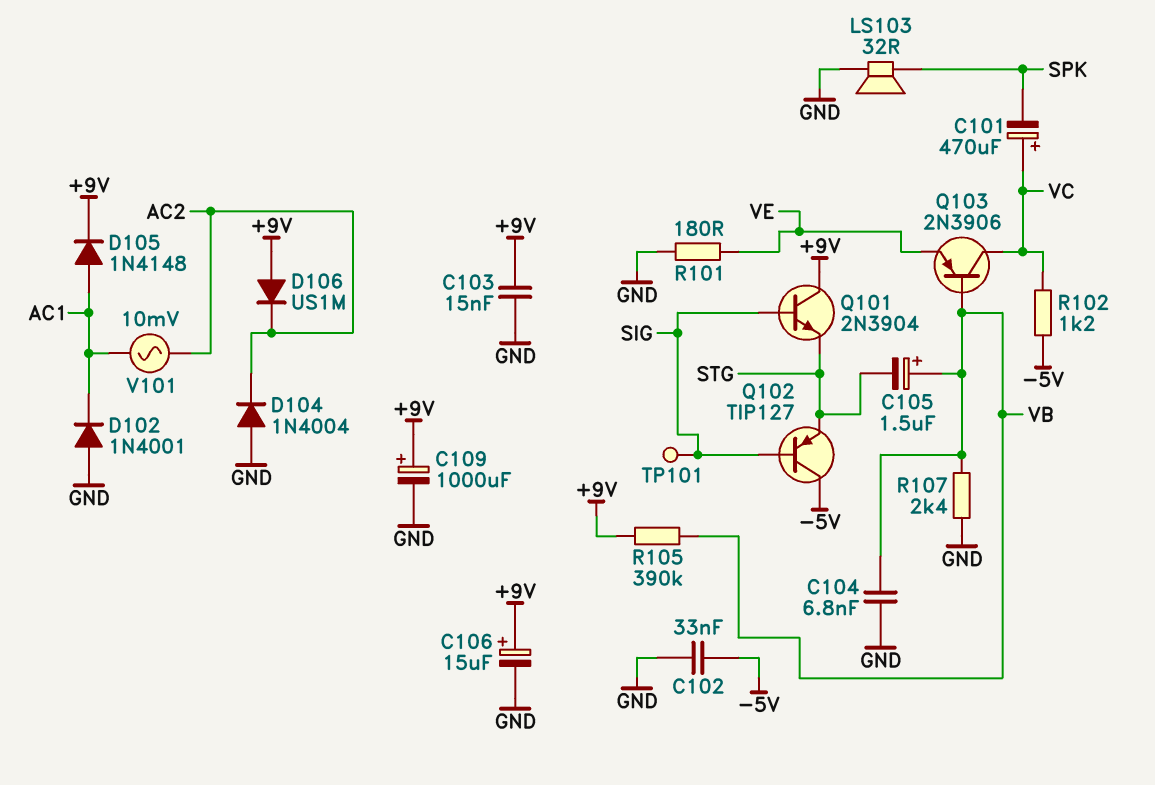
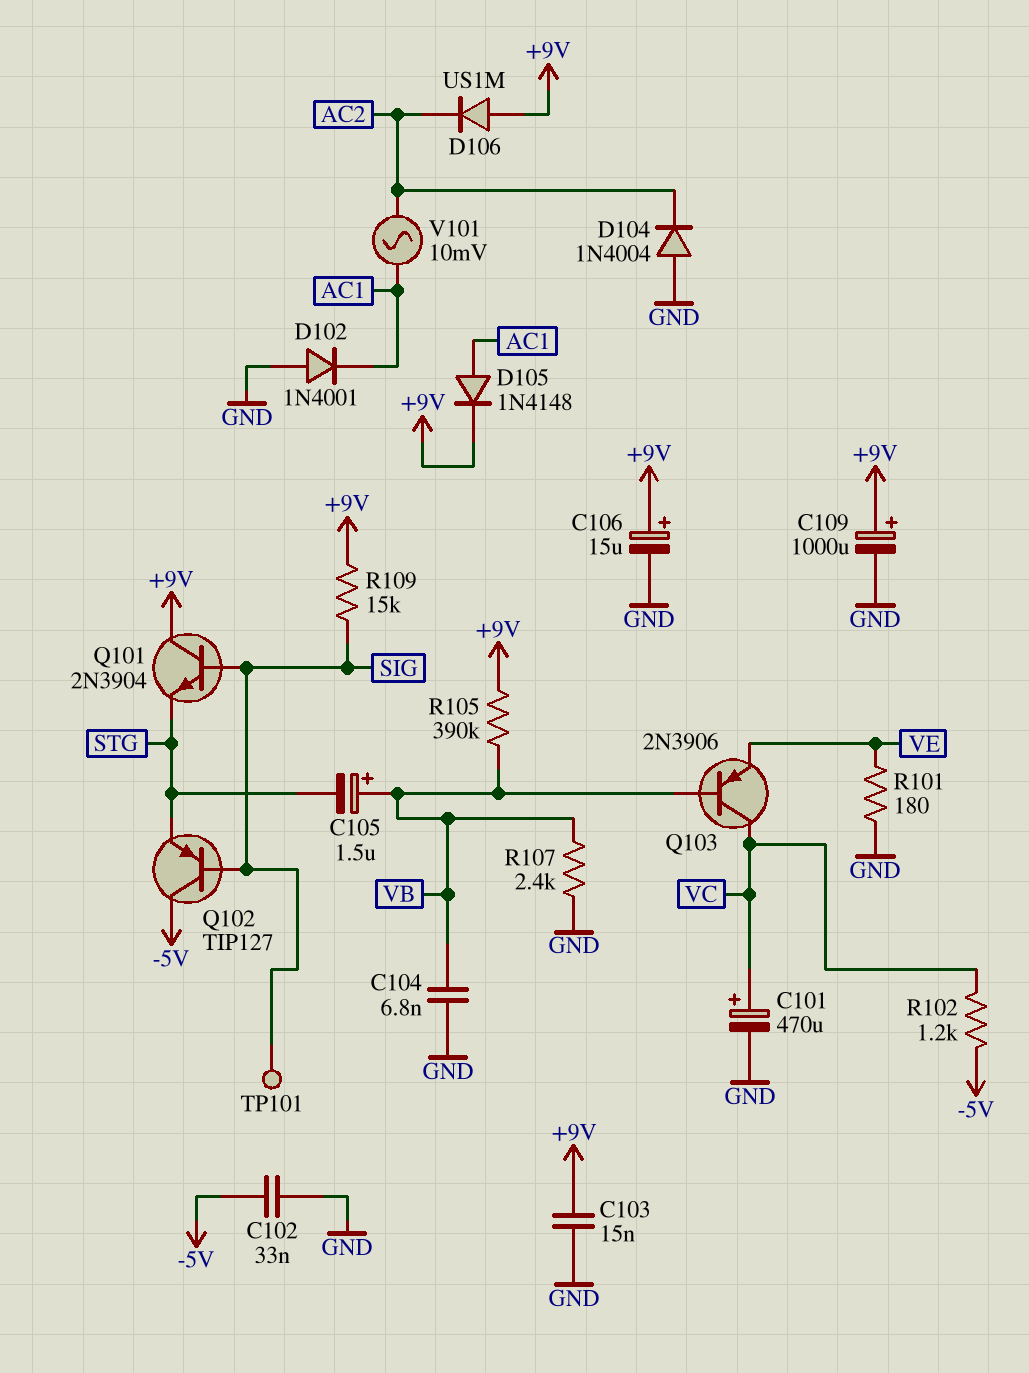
C101: 470uF (plus VC, minus SPK) -> 470uF (plus VC, minus GND)
LS103: speaker 32R (GND, SPK) -> none
R109: none -> 15k (+9V, SIG)

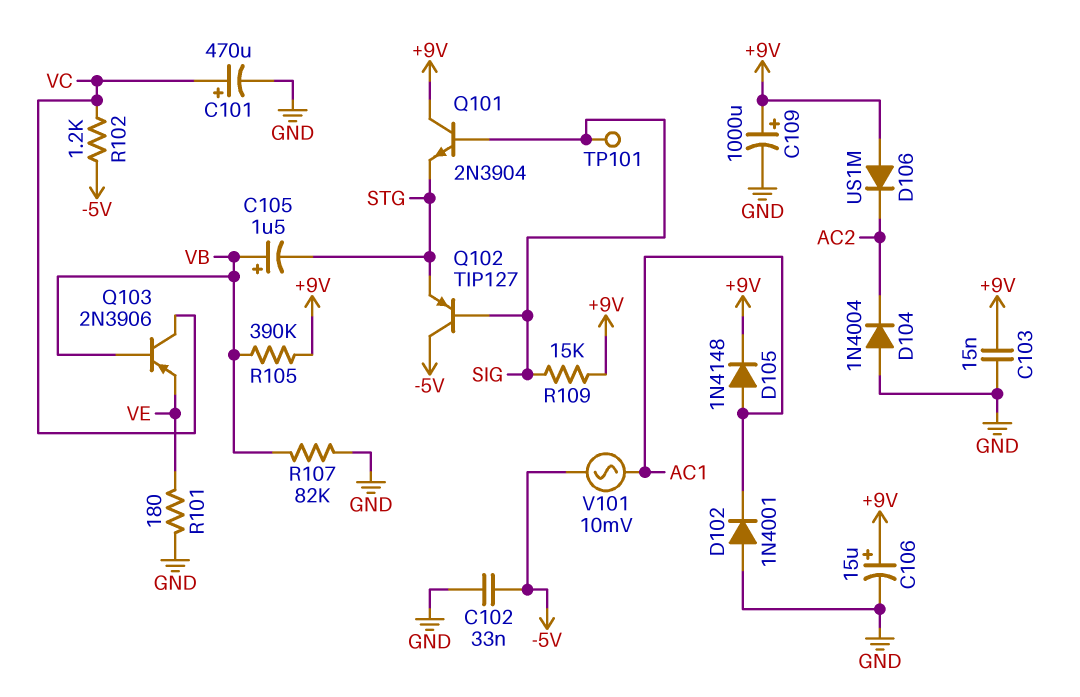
C104: 6.8nF (GND, VB) -> none
R107: 2.4k (GND, VB) -> 82k (GND, VB)
V101: AC 10mV (AC1, AC2) -> AC 10mV (-5V, AC1)

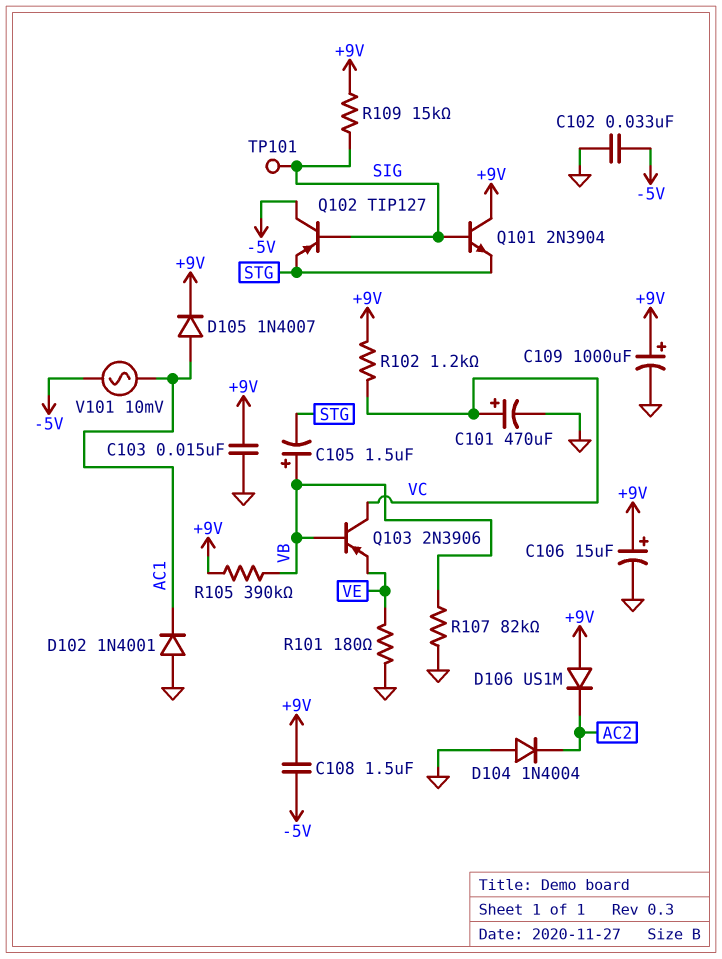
C108: none -> 1.5uF (+9V, -5V)
D105: diode 1N4148 (A AC1, K +9V) -> diode 1N4007 (A AC1, K +9V)
R102: 1.2k (-5V, VC) -> 1.2k (+9V, VC)

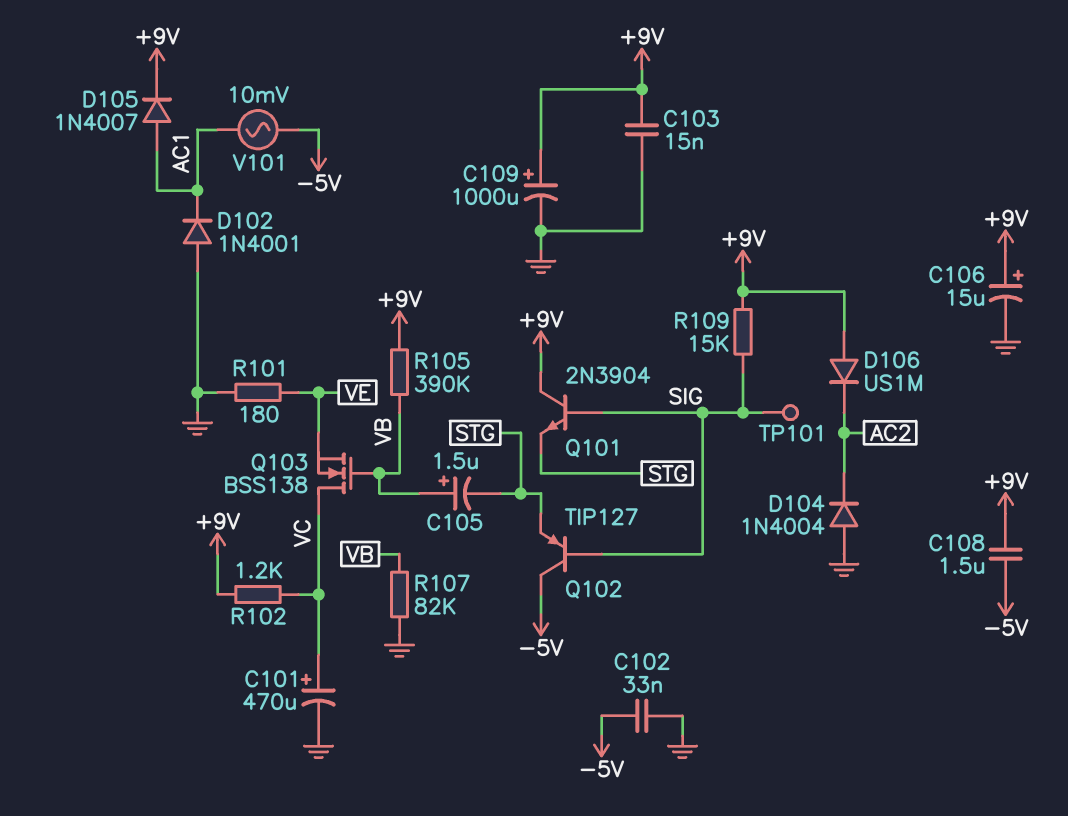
Q103: PNP 2N3906 (B VB, C VC, E VE) -> NMOS BSS138 (G VB, D VC, S VE)

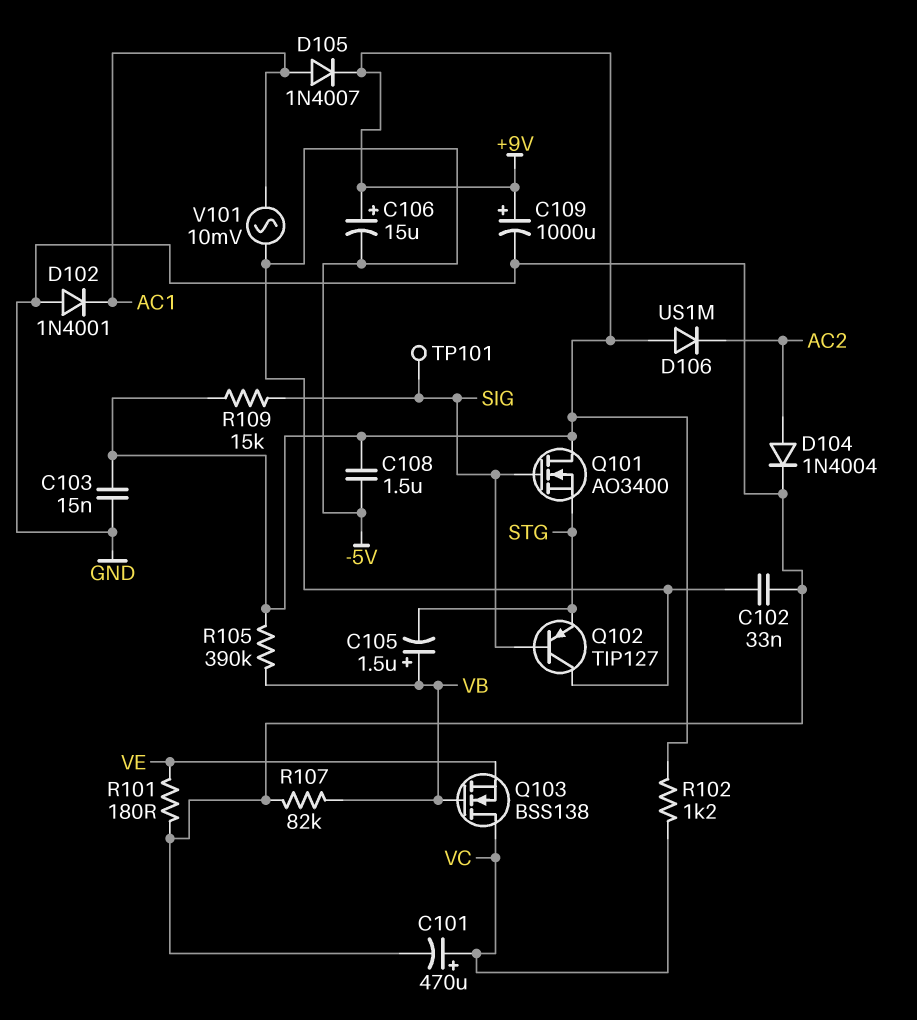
C106: 15uF (plus +9V, minus GND) -> 15uF (plus +9V, minus -5V)
D104: diode 1N4004 (A GND, K AC2) -> diode 1N4004 (A AC2, K GND)
Q101: NPN 2N3904 (B SIG, C +9V, E STG) -> NMOS AO3400 (G SIG, D +9V, S STG)

